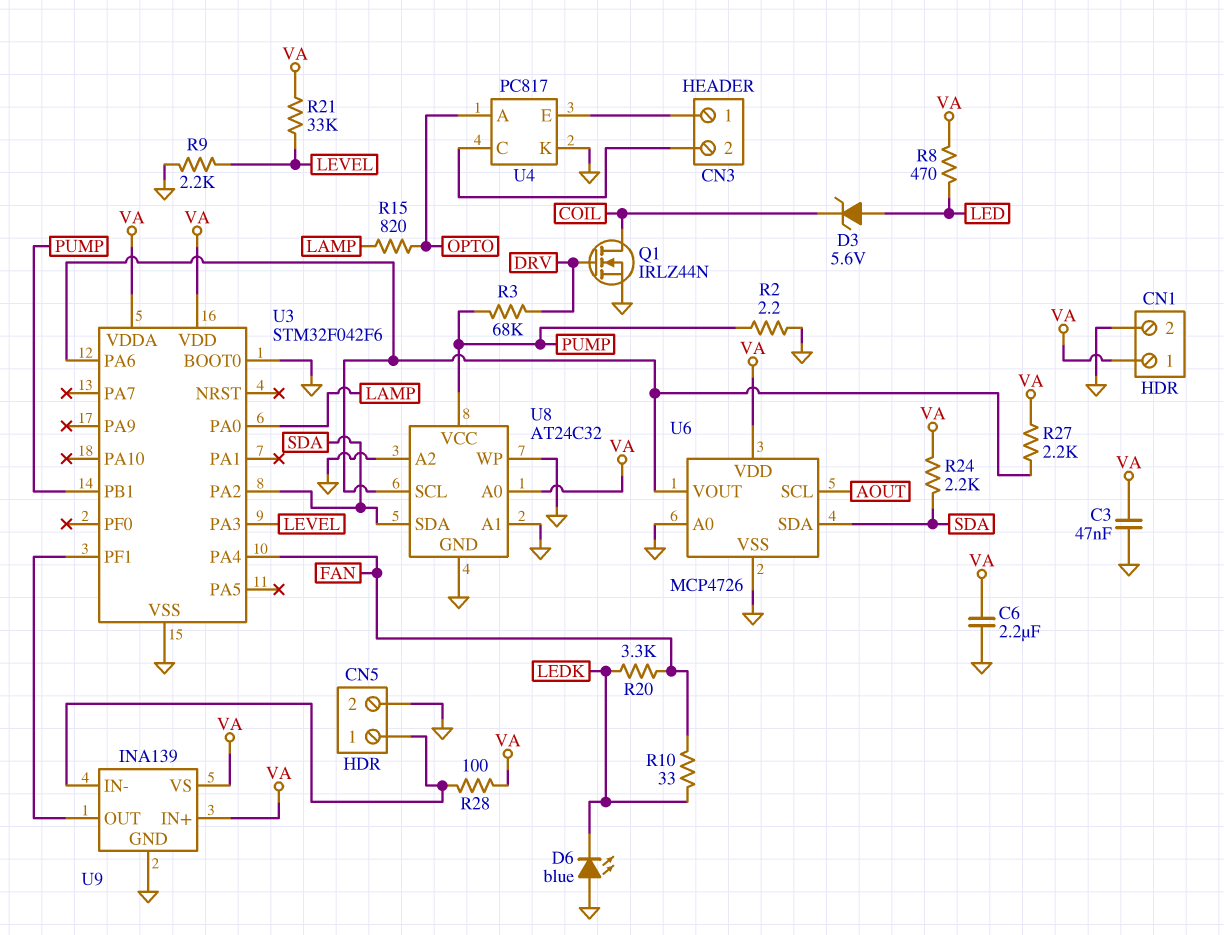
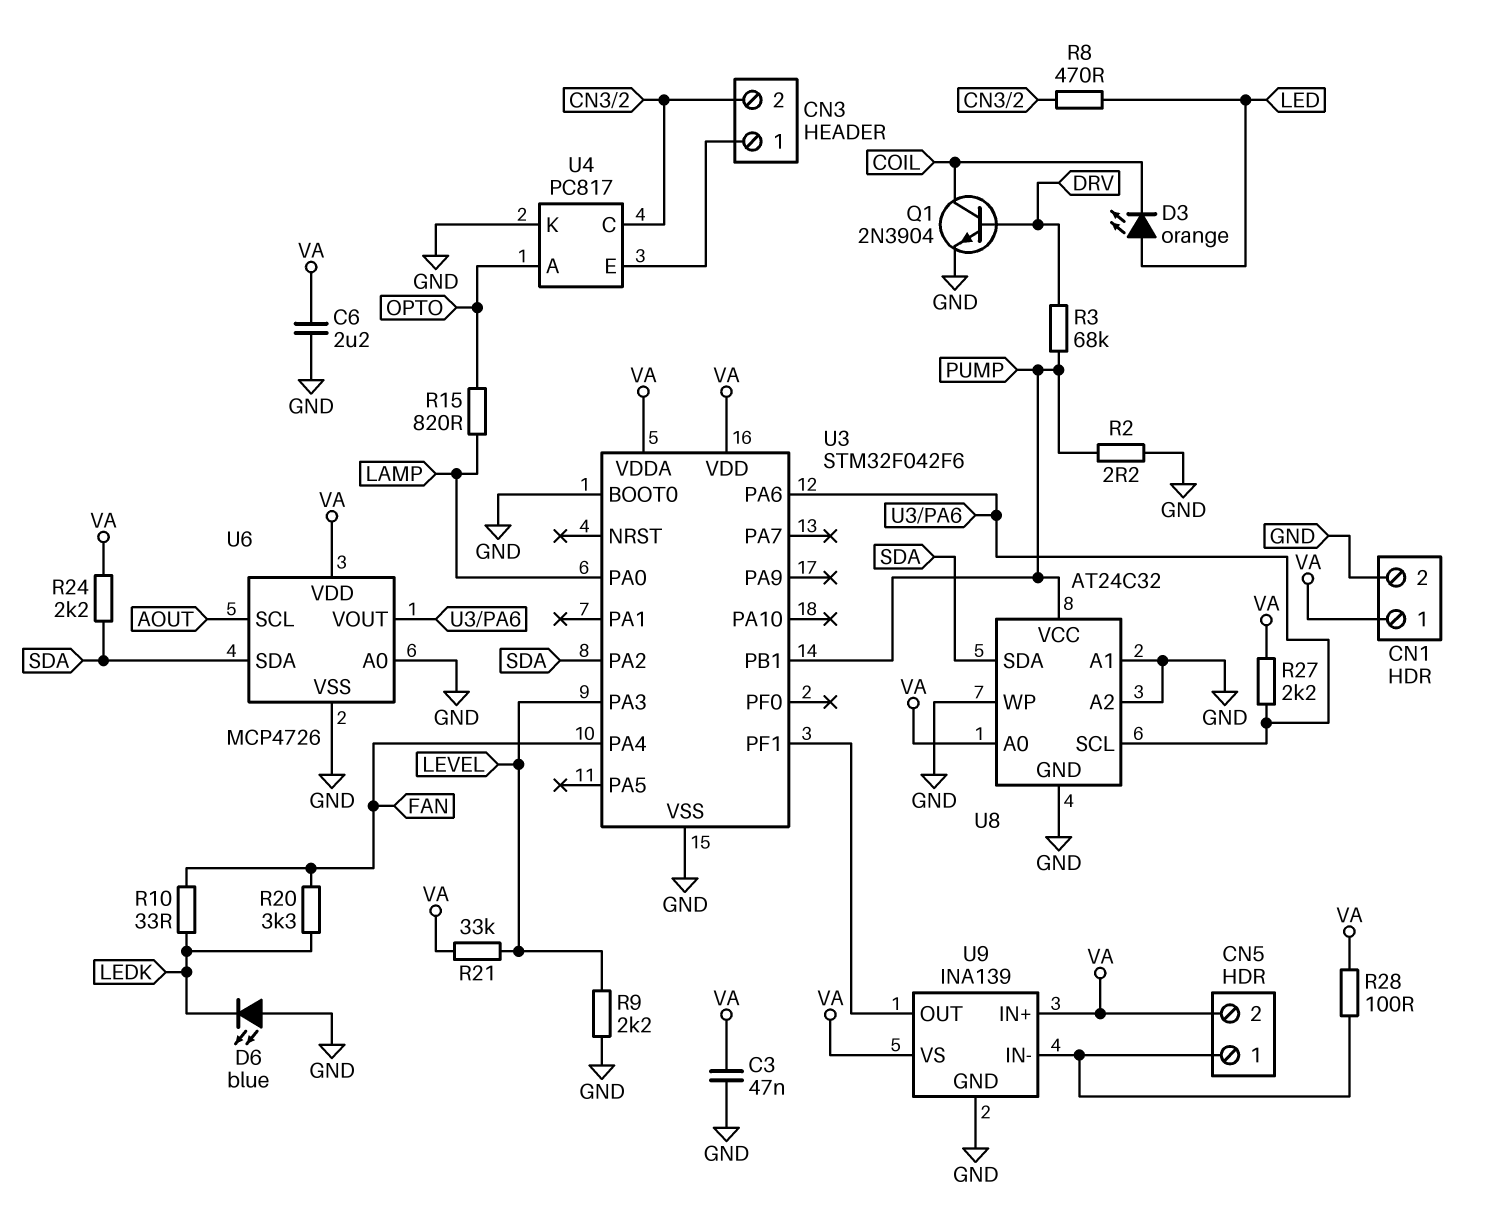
CN5 pin 2: GND -> VA
D3: zener 5.6V (A LED, K COIL) -> LED orange (A LED, K COIL)
Q1: NMOS IRLZ44N (G DRV, D COIL, S GND) -> NPN 2N3904 (B DRV, C COIL, E GND)
R8: 470 (LED, VA) -> 470 (CN3/2, LED)

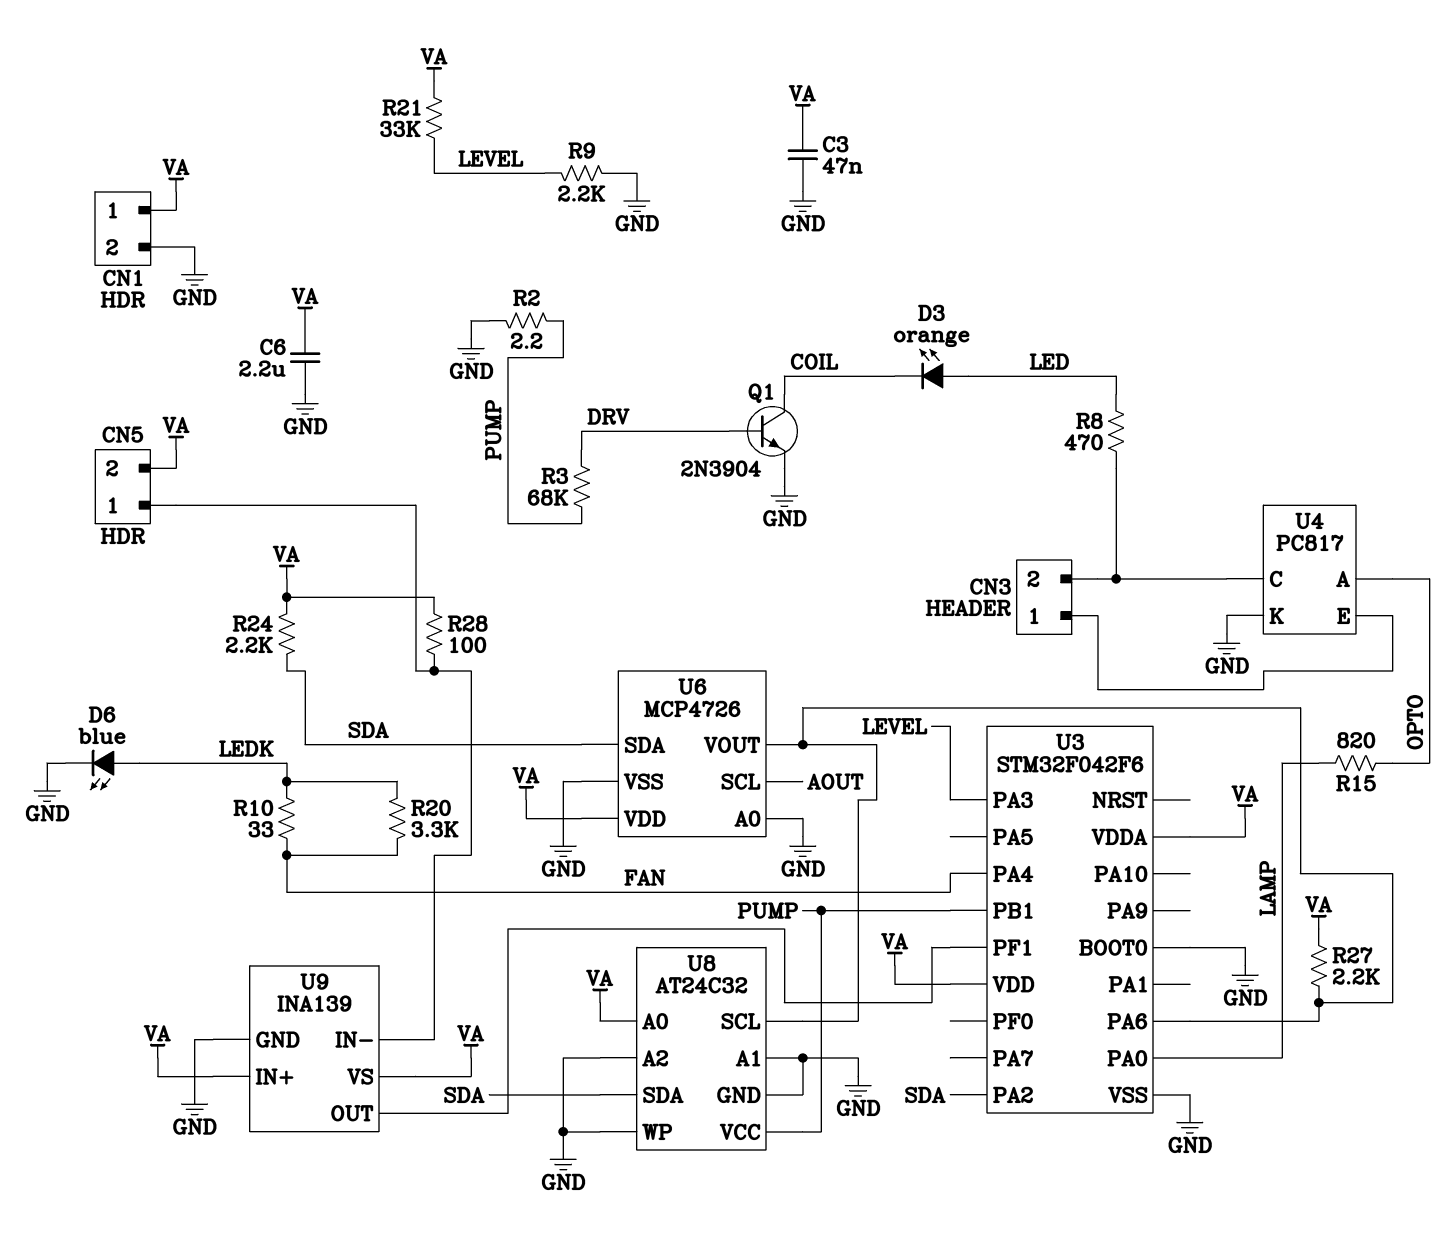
D6: LED blue (A GND, K LEDK) -> LED blue (A LEDK, K GND)

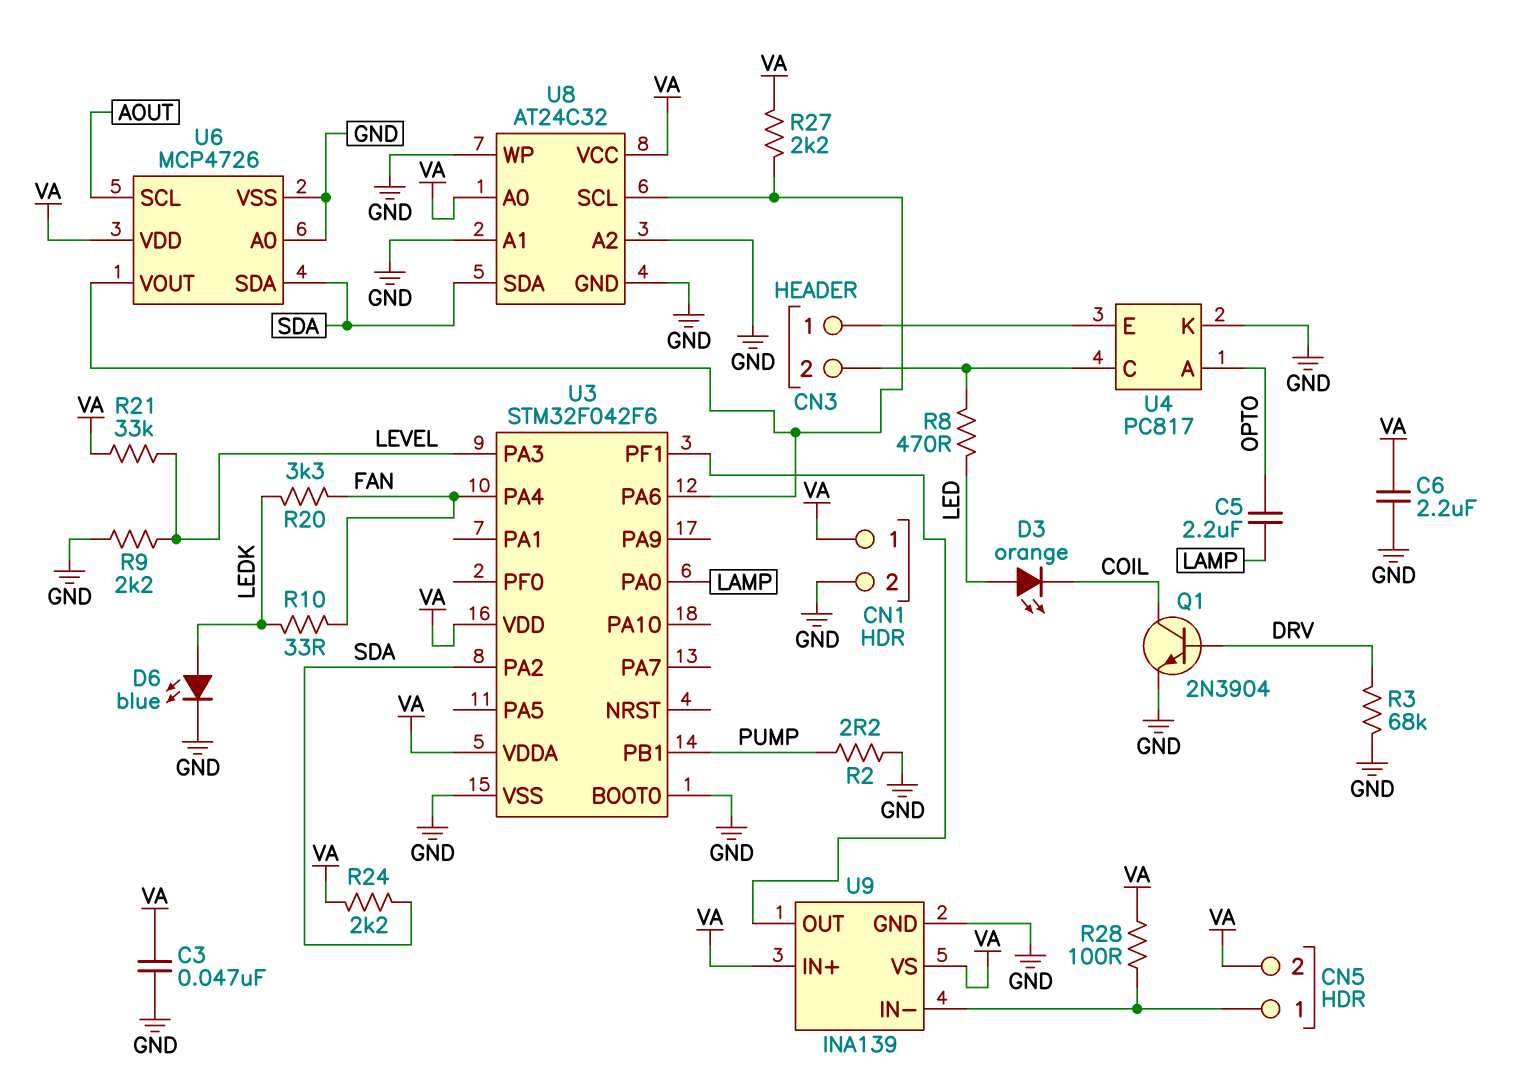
C5: none -> 2.2uF (LAMP, OPTO)
R3: 68k (DRV, PUMP) -> 68k (DRV, GND)
R15: 820 (LAMP, OPTO) -> none
U8 pin VCC: PUMP -> VA

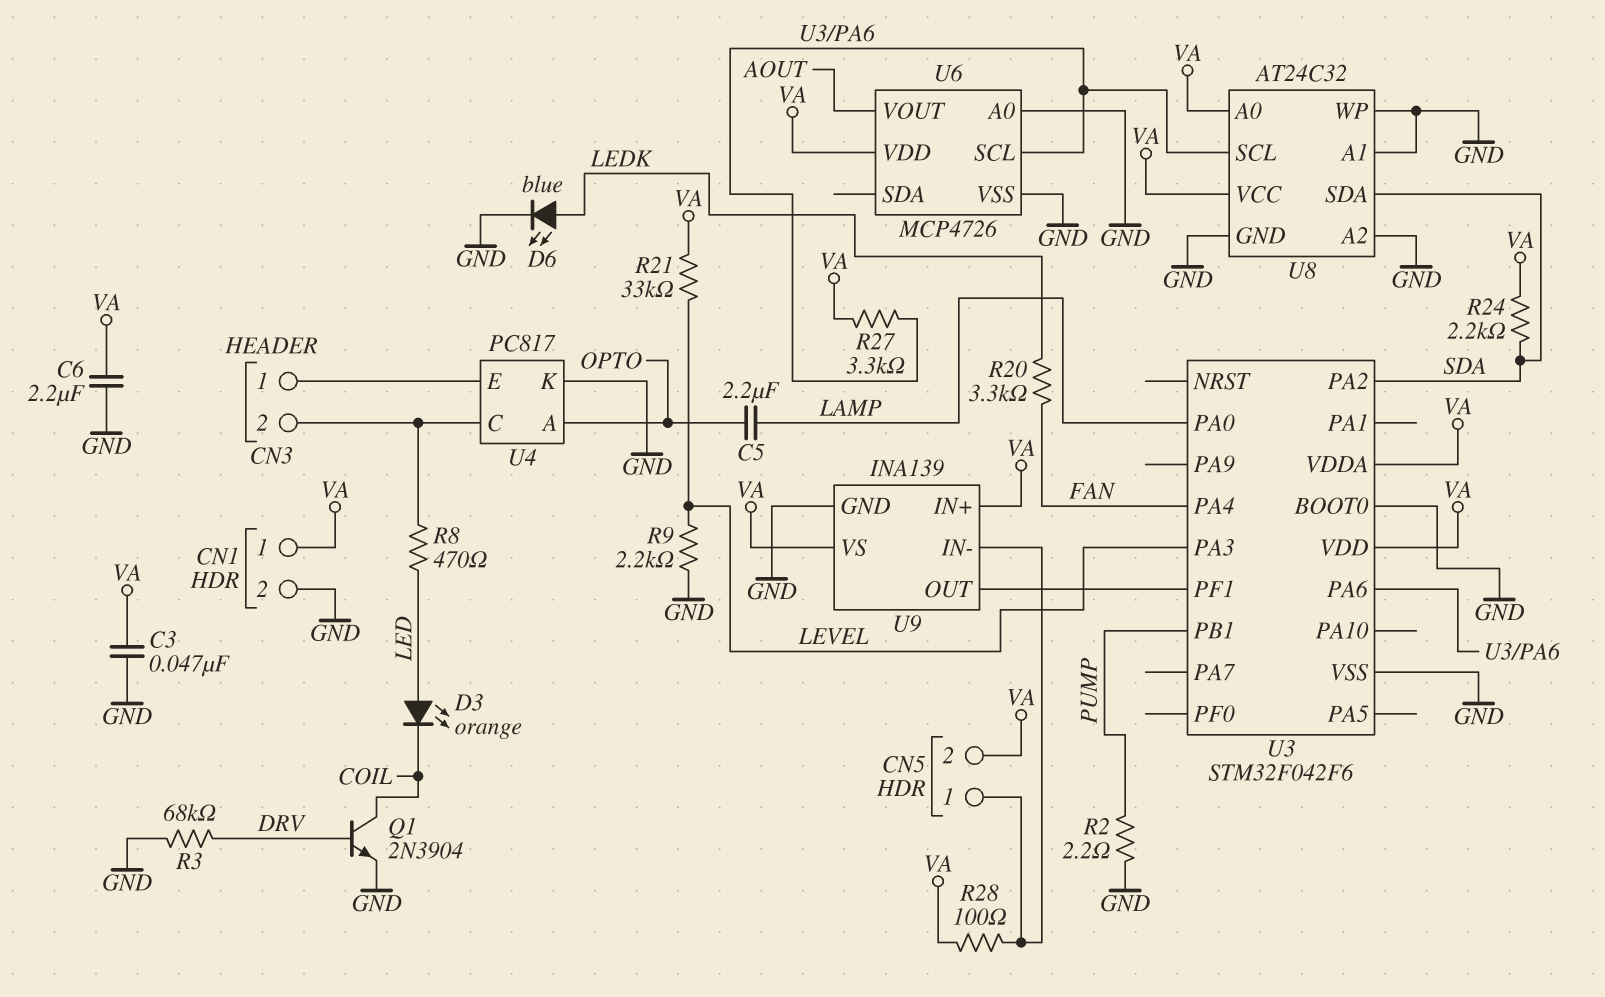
R10: 33 (FAN, LEDK) -> none
R27: 2.2k (U3/PA6, VA) -> 3.3k (U3/PA6, VA)
U6 pin SCL: AOUT -> U3/PA6
U6 pin SDA: SDA -> none
U6 pin VOUT: U3/PA6 -> AOUT

